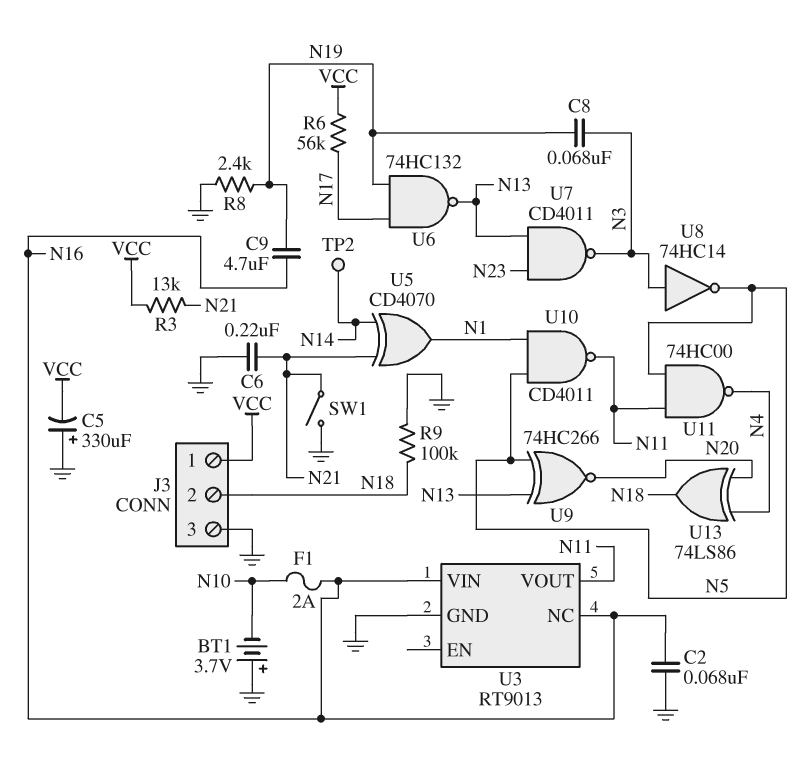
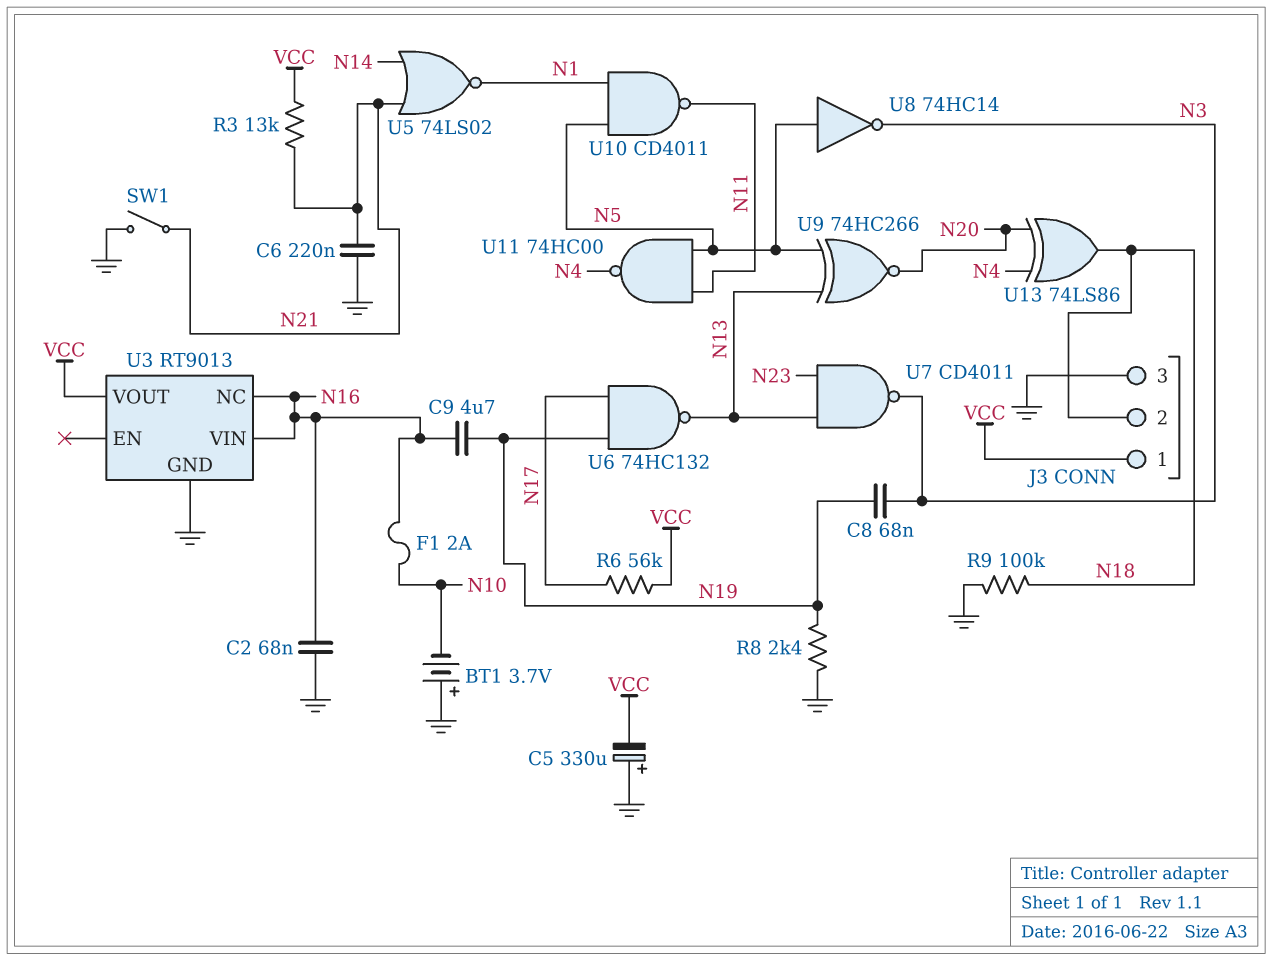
TP2: test point (N14) -> none
U3 pin VOUT: N11 -> VCC
U5: XOR CD4070 (in N14, in N21, out N1) -> NOR 74LS02 (in N14, in N21, out N1)
U8: NOT 74HC14 (in N3, out N5) -> NOT 74HC14 (in N5, out N3)

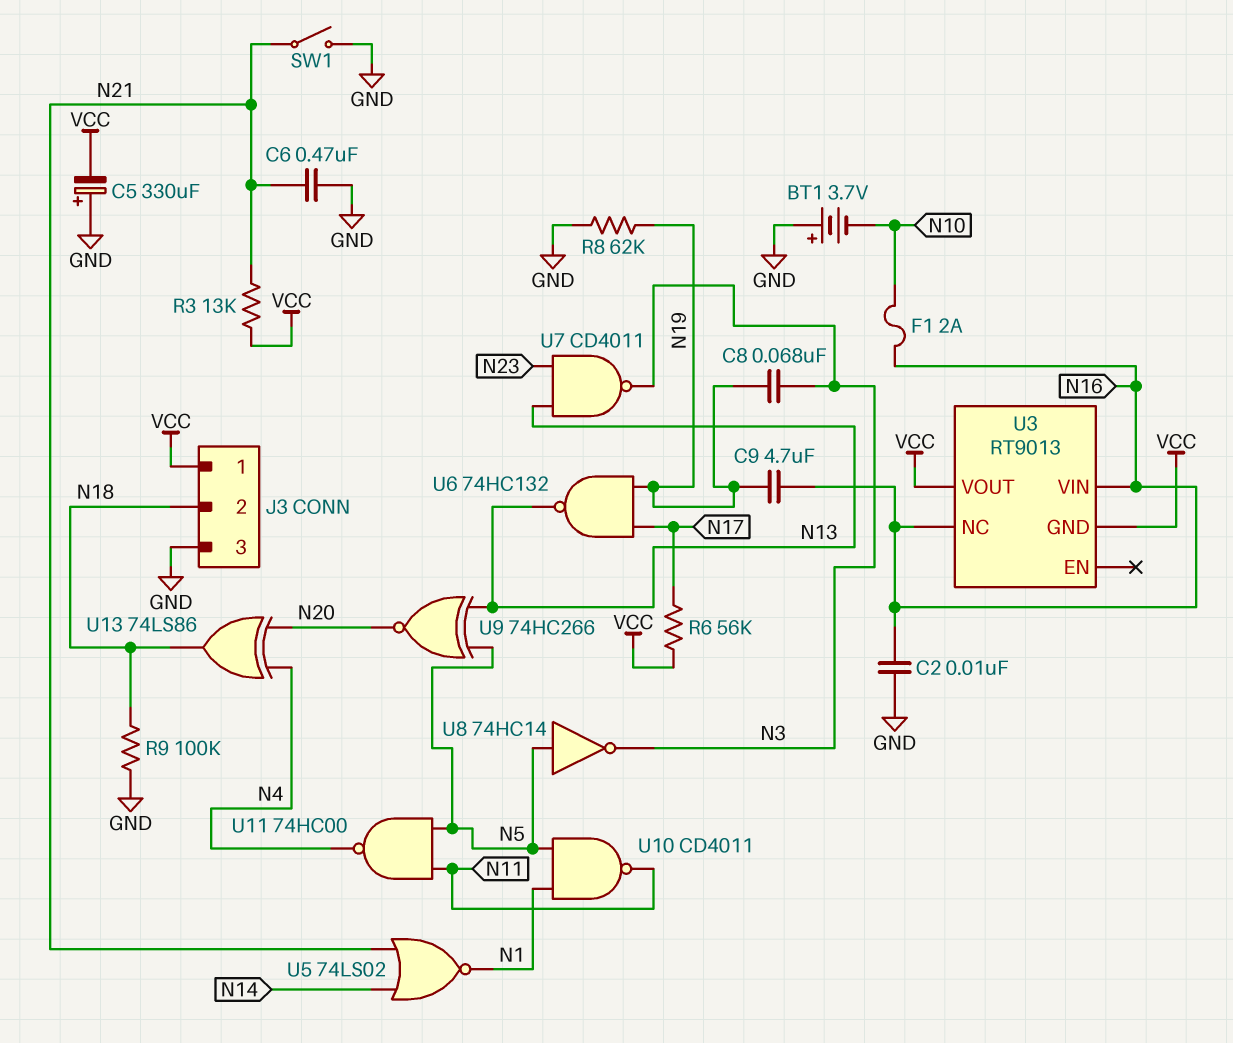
C2: 68nF (GND, N16) -> 10nF (GND, N16)
C6: 220nF (GND, N21) -> 470nF (GND, N21)
R8: 2.4k (GND, N19) -> 62k (GND, N19)
U3 pin GND: GND -> VCC

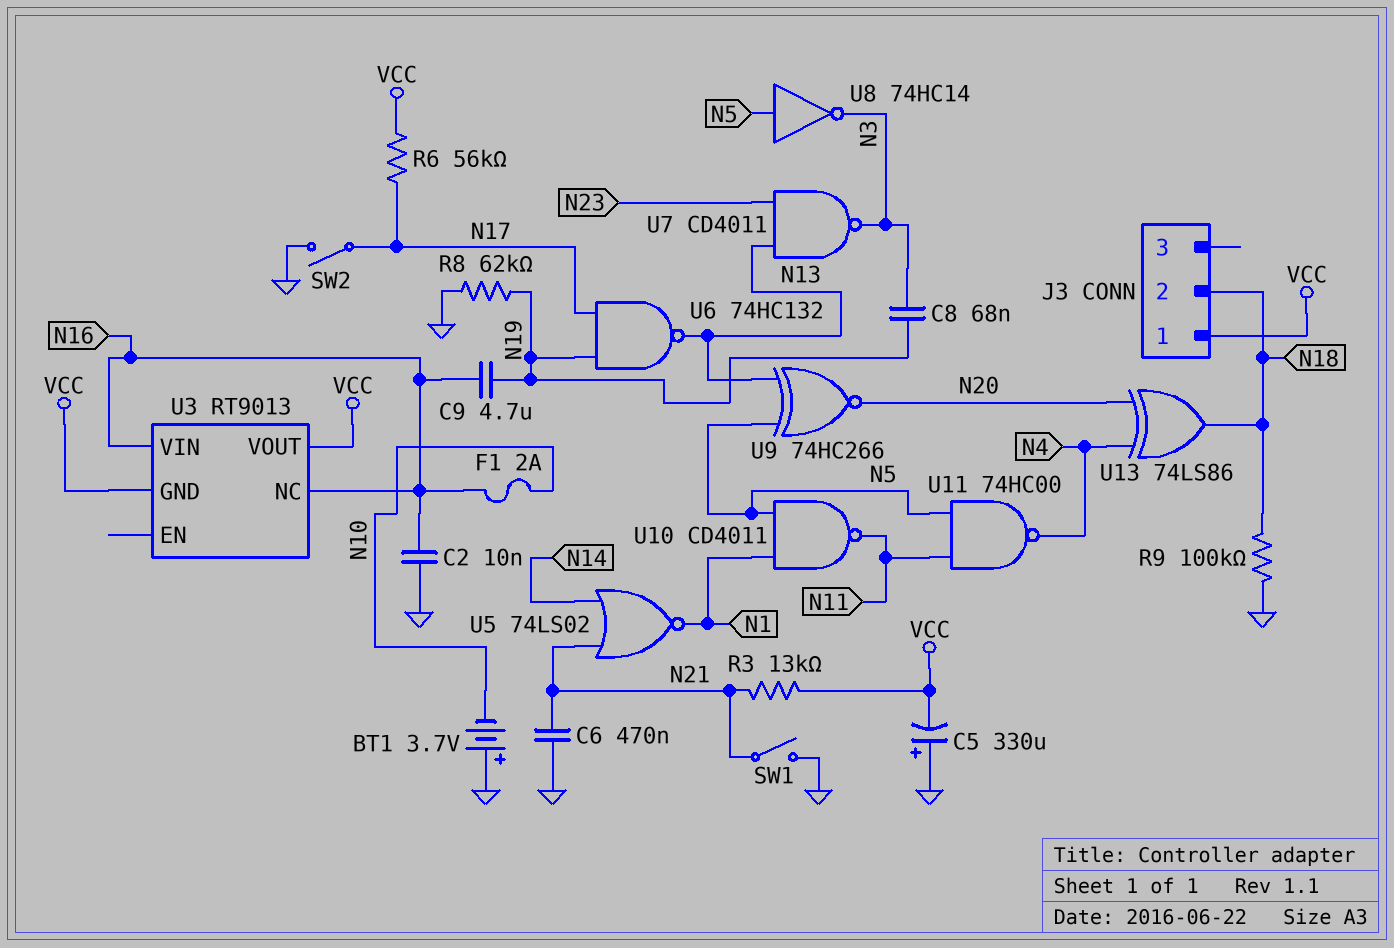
J3 pin 3: GND -> none
SW2: none -> switch (GND, N17)

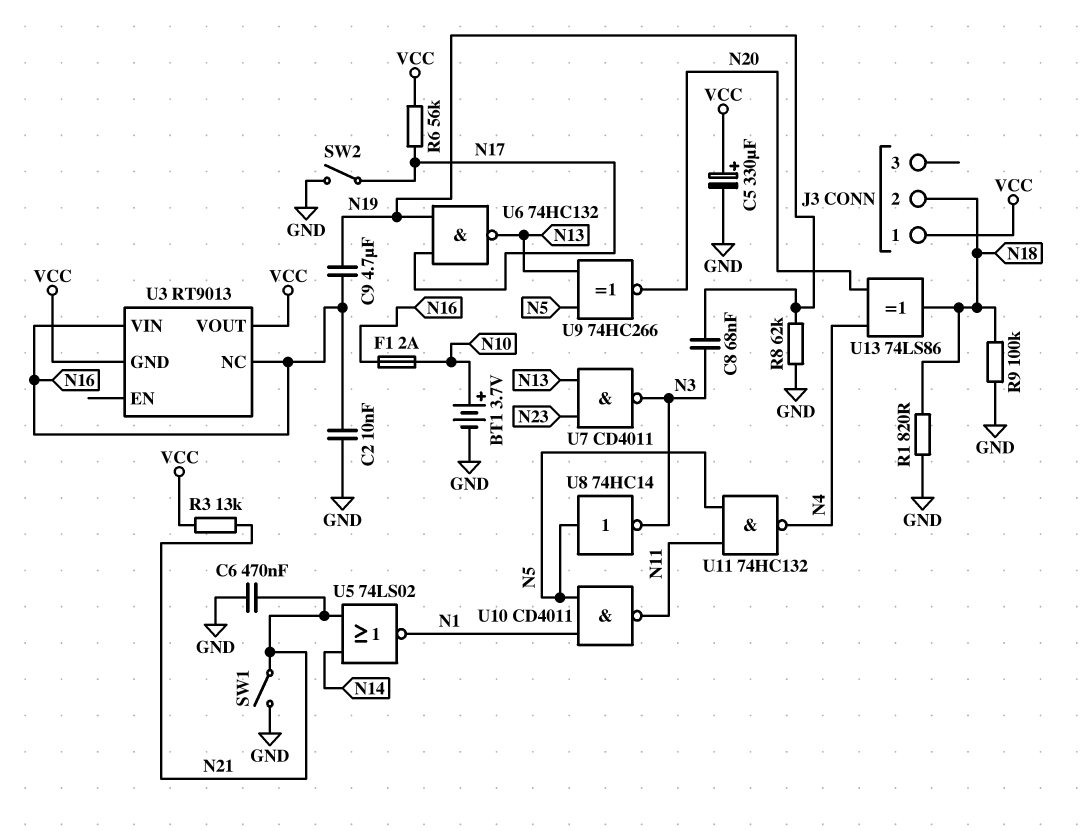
BT1: 3.7V (plus GND, minus N10) -> 3.7V (plus N10, minus GND)
C5: 330uF (plus GND, minus VCC) -> 330uF (plus VCC, minus GND)
R1: none -> 820 (GND, N18)
U11: NAND 74HC00 (in N5, in N11, out N4) -> NAND 74HC132 (in N5, in N11, out N4)

